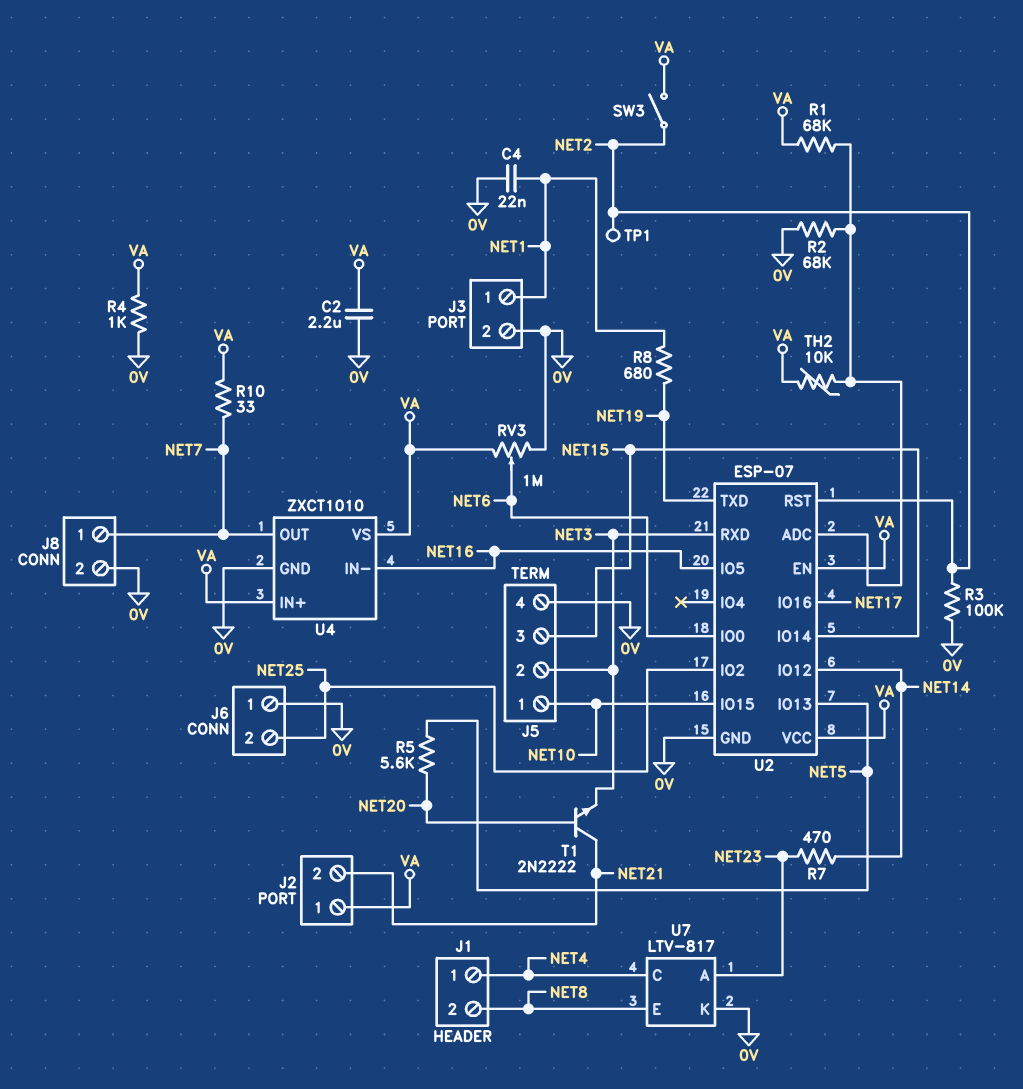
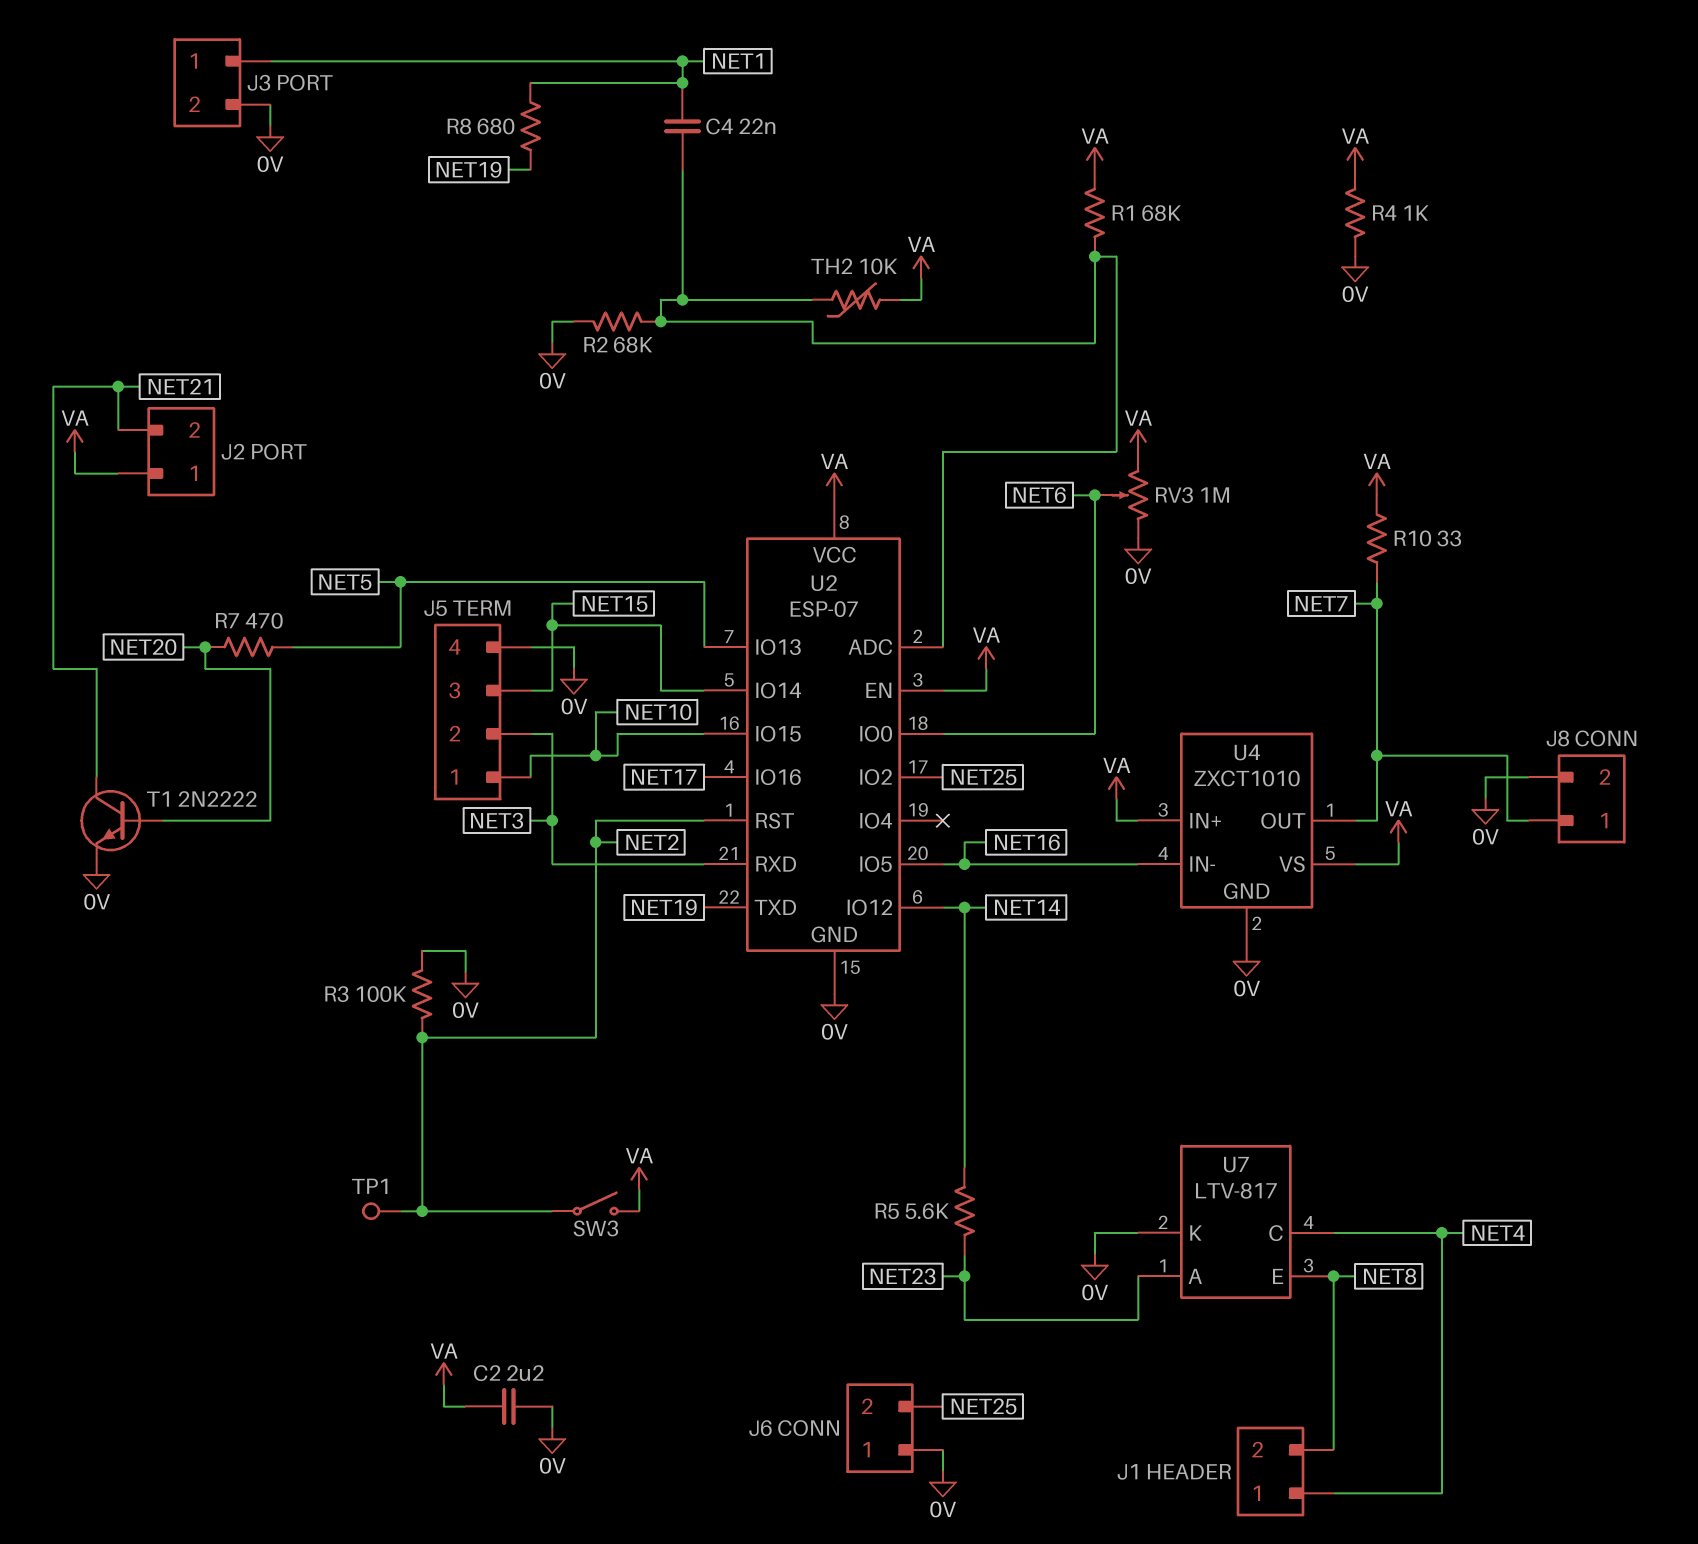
C4: 22nF (0V, NET1) -> 22nF (NET1, U2/ADC)
R5: 5.6k (NET5, NET20) -> 5.6k (NET14, NET23)
R7: 470 (NET14, NET23) -> 470 (NET5, NET20)
T1: NPN 2N2222 (B NET20, C NET21, E NET3) -> NPN 2N2222 (B NET20, C NET21, E 0V)

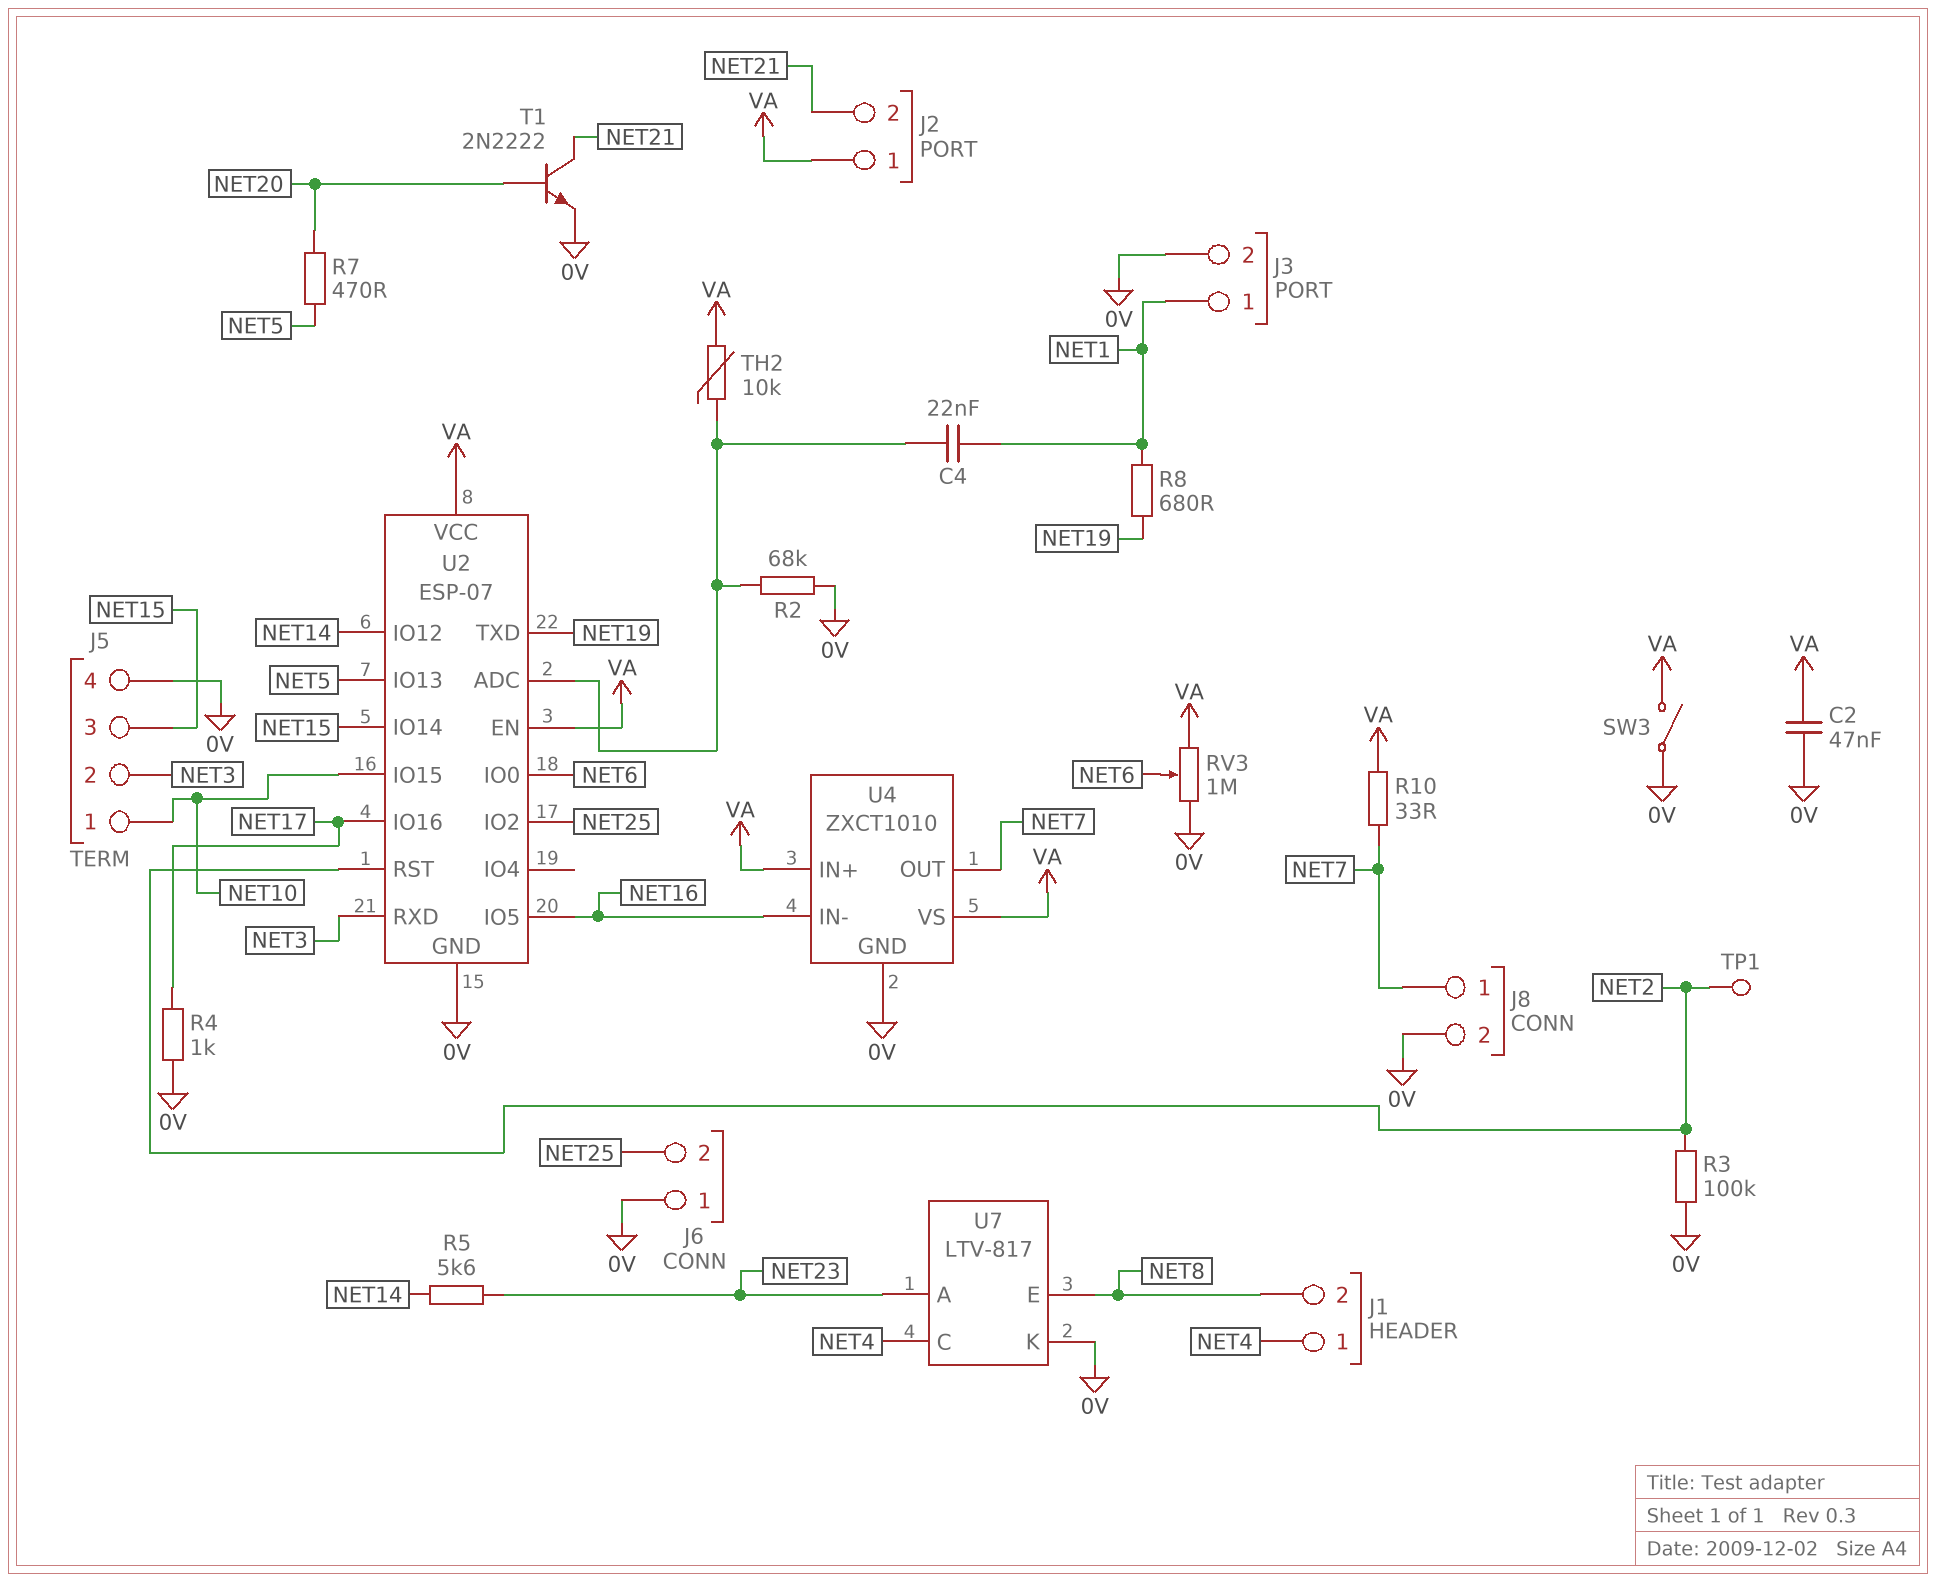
C2: 2.2uF (0V, VA) -> 47nF (0V, VA)
R1: 68k (U2/ADC, VA) -> none
R4: 1k (0V, VA) -> 1k (0V, NET17)
SW3: switch (NET2, VA) -> switch (0V, VA)

